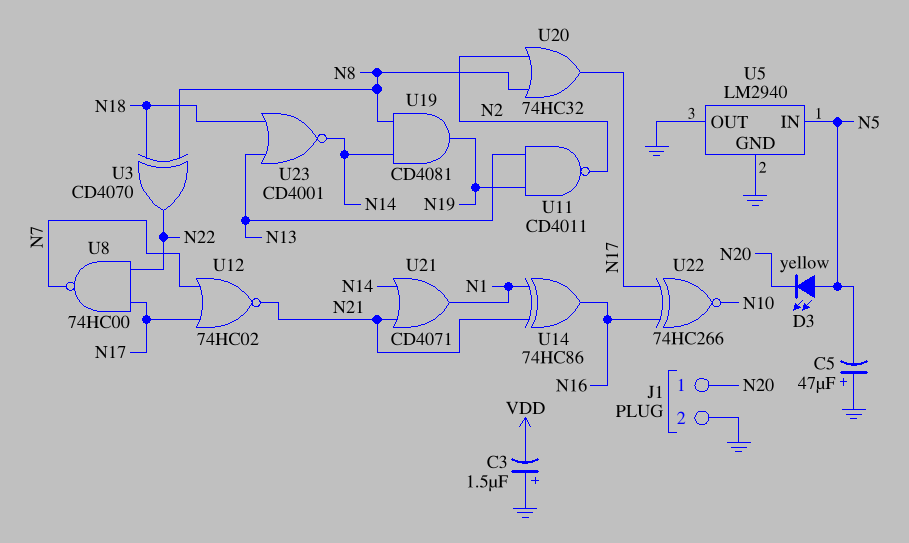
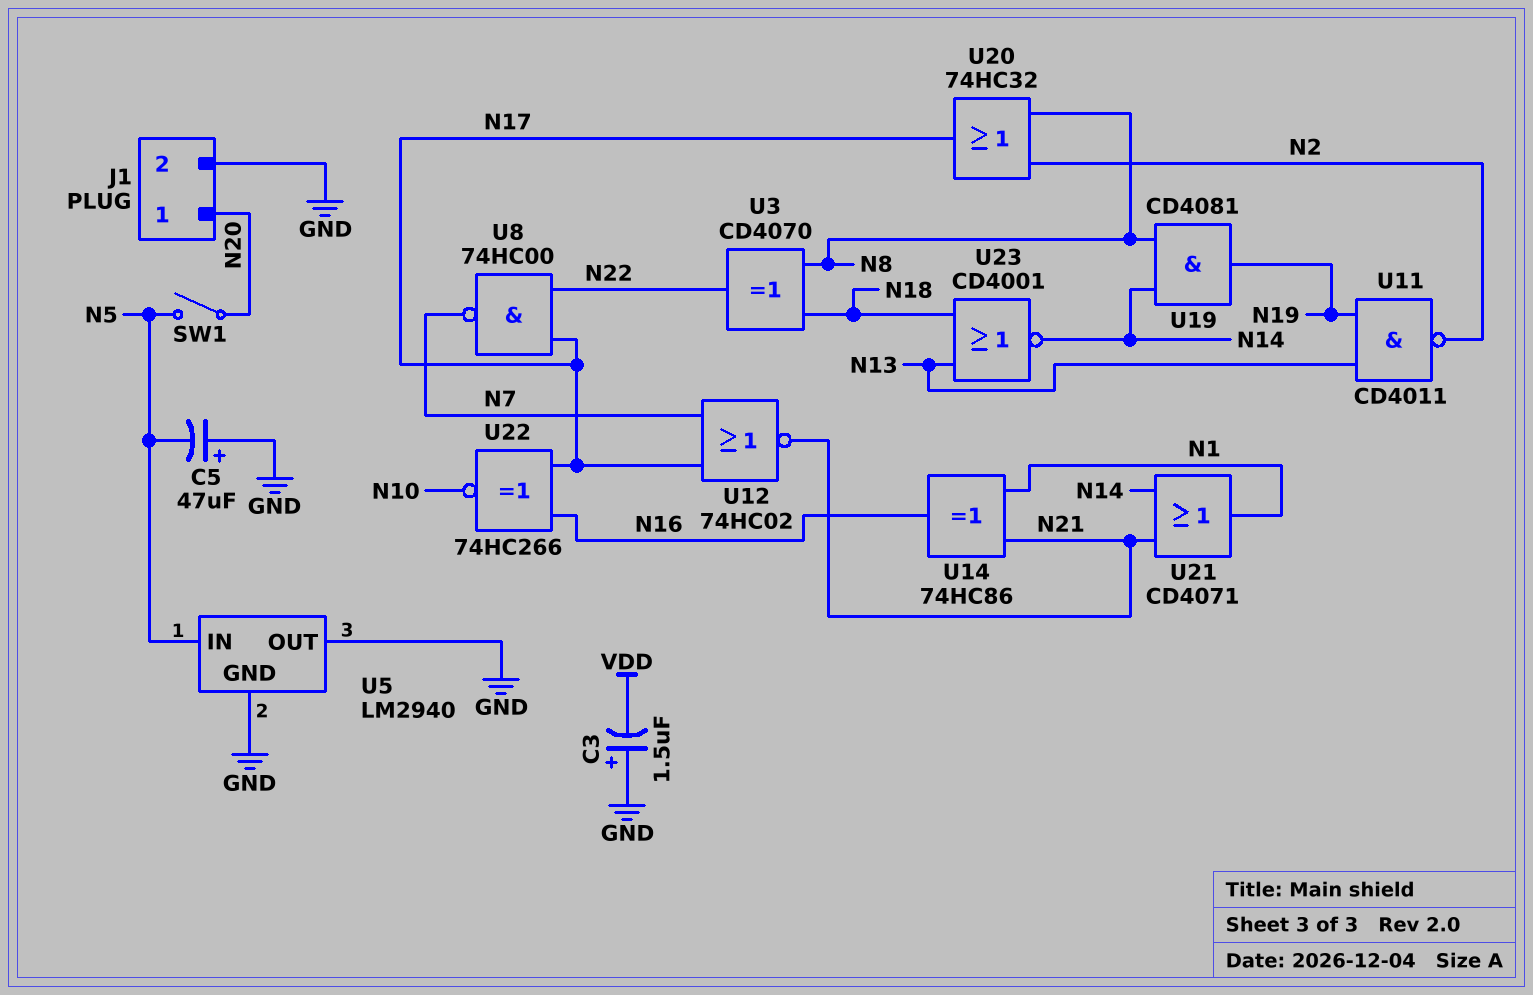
D3: LED yellow (A N5, K N20) -> none
SW1: none -> switch (N5, N20)

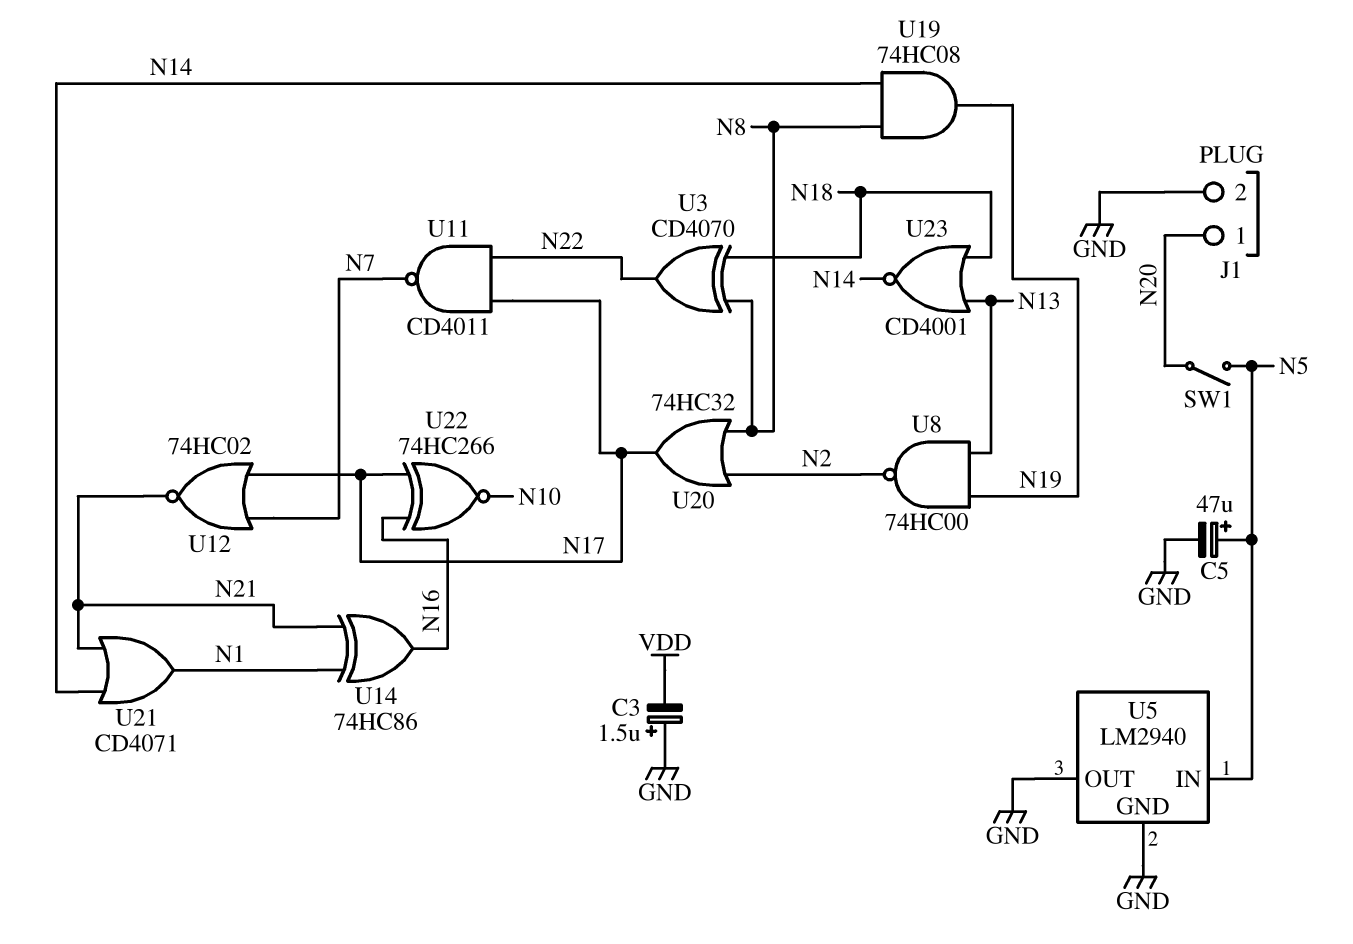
C5: 47uF (plus GND, minus N5) -> 47uF (plus N5, minus GND)
U8: NAND 74HC00 (in N17, in N22, out N7) -> NAND 74HC00 (in N13, in N19, out N2)
U11: NAND CD4011 (in N13, in N19, out N2) -> NAND CD4011 (in N17, in N22, out N7)
U19: AND CD4081 (in N8, in N14, out N19) -> AND 74HC08 (in N8, in N14, out N19)

